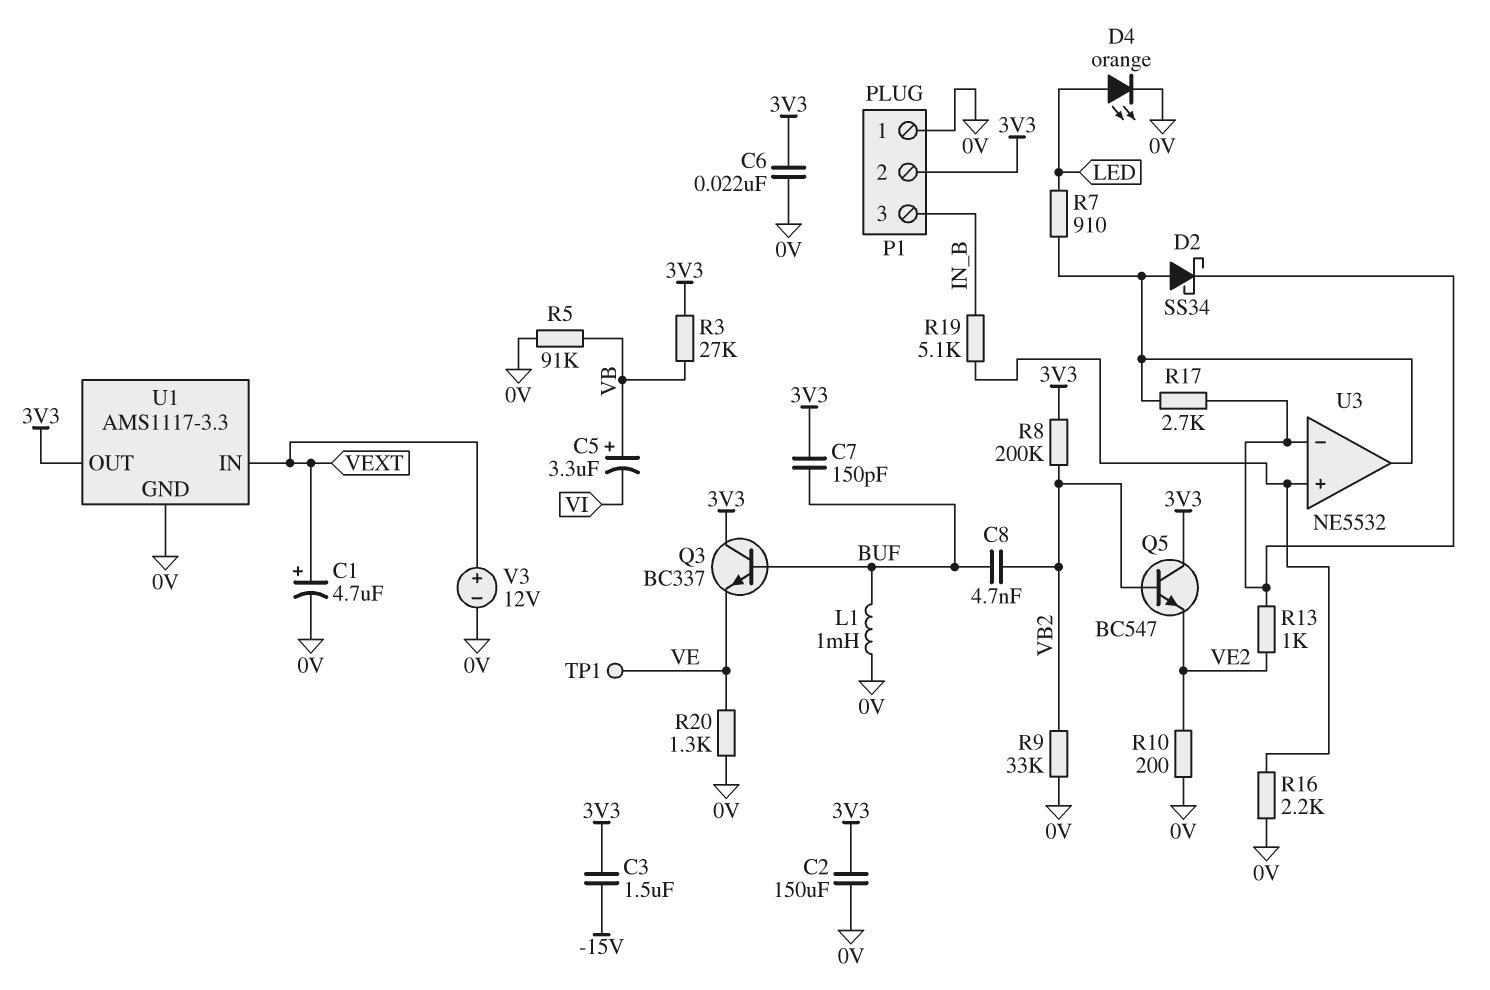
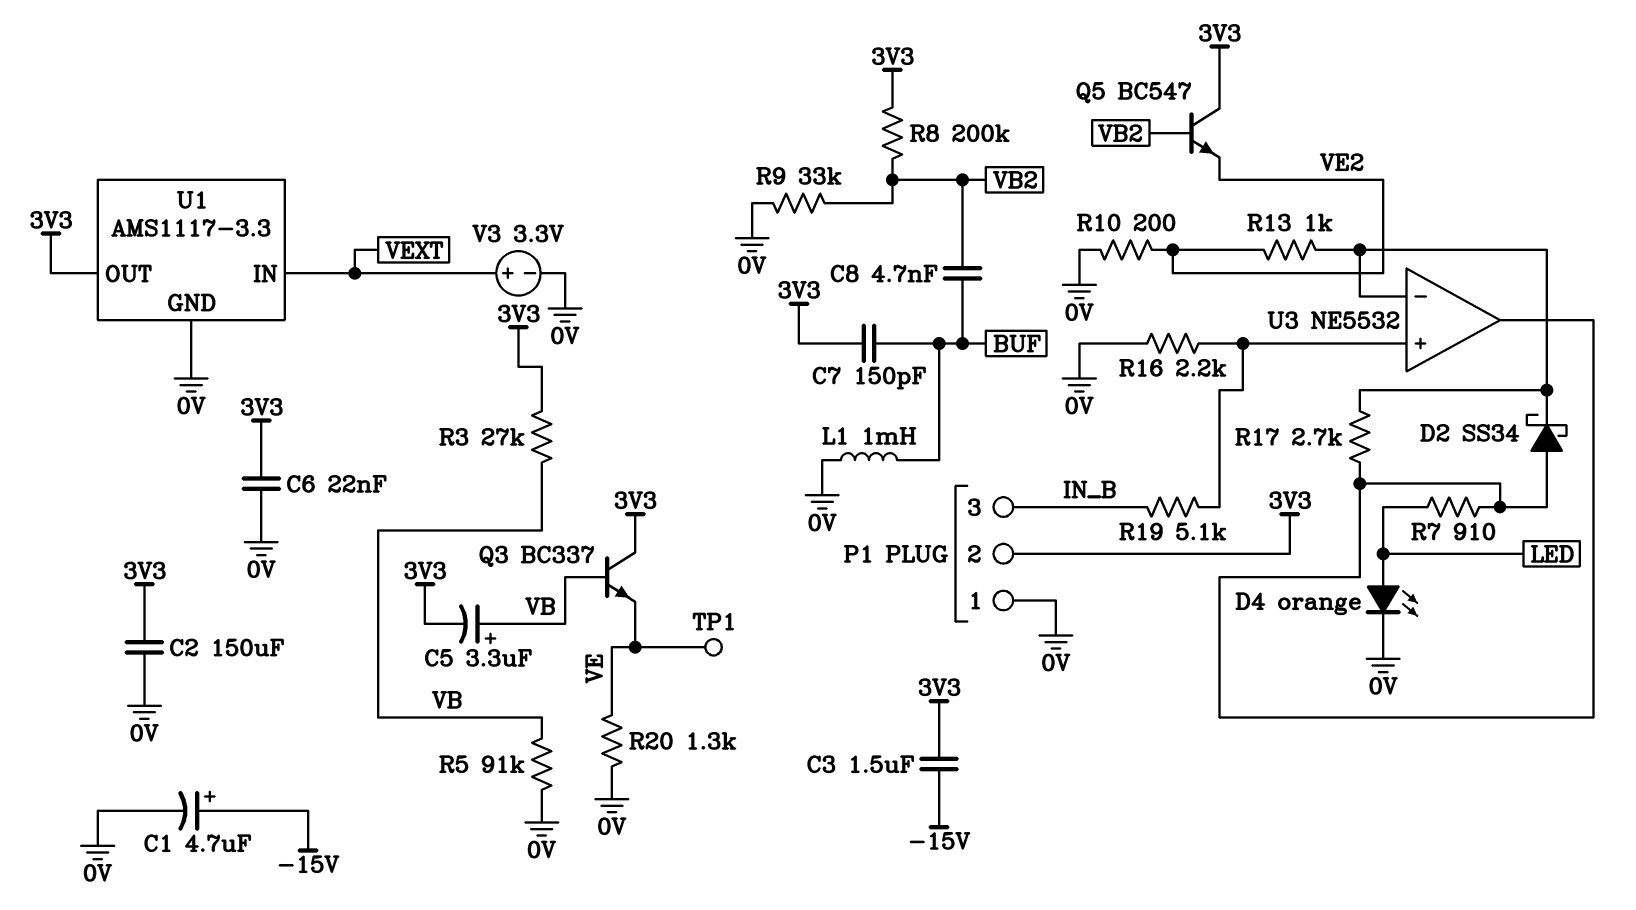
C1: 4.7uF (plus VEXT, minus 0V) -> 4.7uF (plus -15V, minus 0V)
C5: 3.3uF (plus VB, minus VI) -> 3.3uF (plus VB, minus 3V3)
Q3: NPN BC337 (B BUF, C 3V3, E VE) -> NPN BC337 (B VB, C 3V3, E VE)
V3: 12V (plus VEXT, minus 0V) -> 3.3V (plus VEXT, minus 0V)

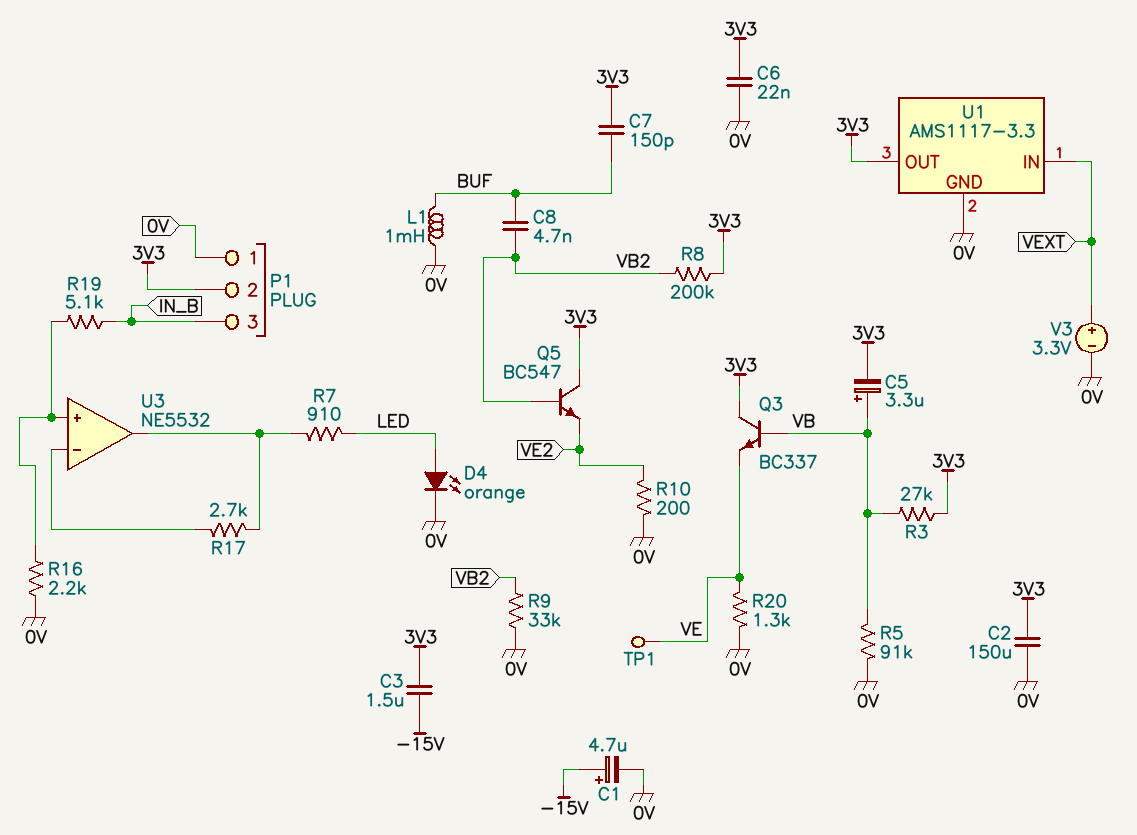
D2: schottky SS34 (A U3/out, K U3/in-) -> none
R13: 1k (U3/in-, VE2) -> none

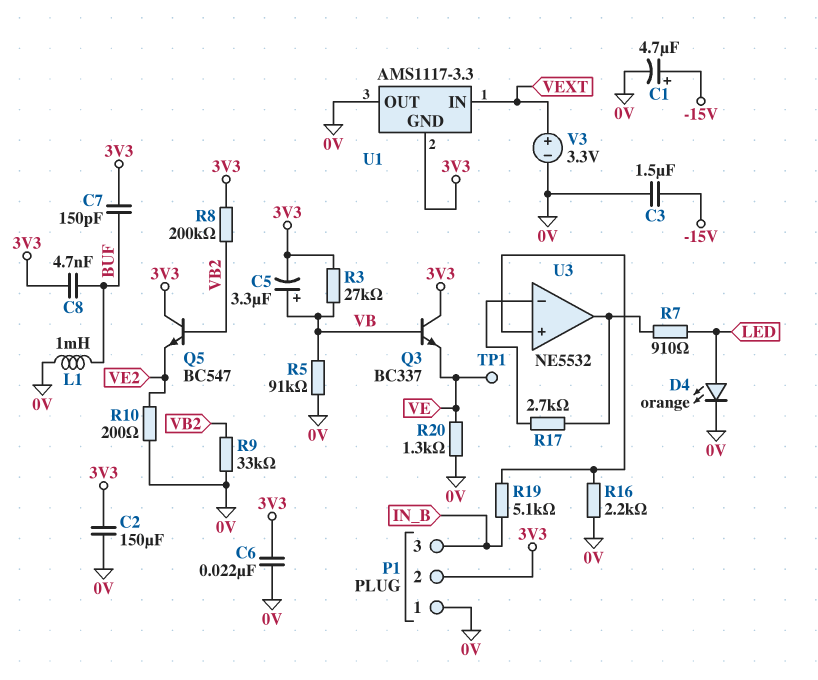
C3: 1.5uF (-15V, 3V3) -> 1.5uF (-15V, 0V)
C8: 4.7nF (BUF, VB2) -> 4.7nF (3V3, BUF)
U1 pin GND: 0V -> 3V3
U1 pin OUT: 3V3 -> 0V

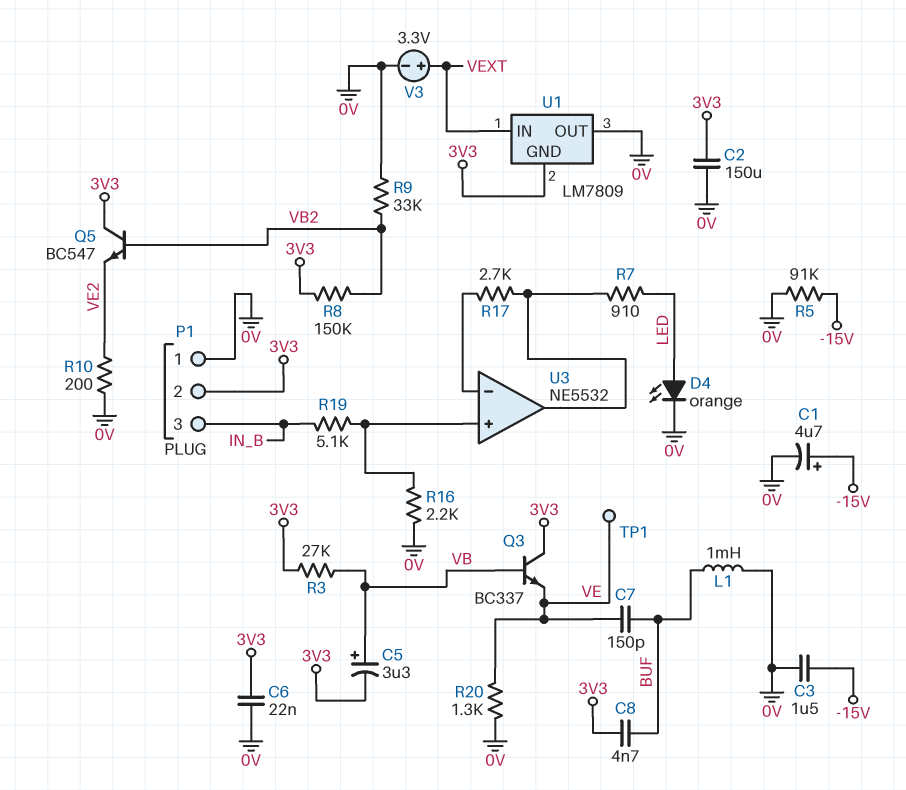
C7: 150pF (3V3, BUF) -> 150pF (BUF, VE)
R5: 91k (0V, VB) -> 91k (-15V, 0V)
R8: 200k (3V3, VB2) -> 150k (3V3, VB2)
U1: AMS1117-3.3 -> LM7809

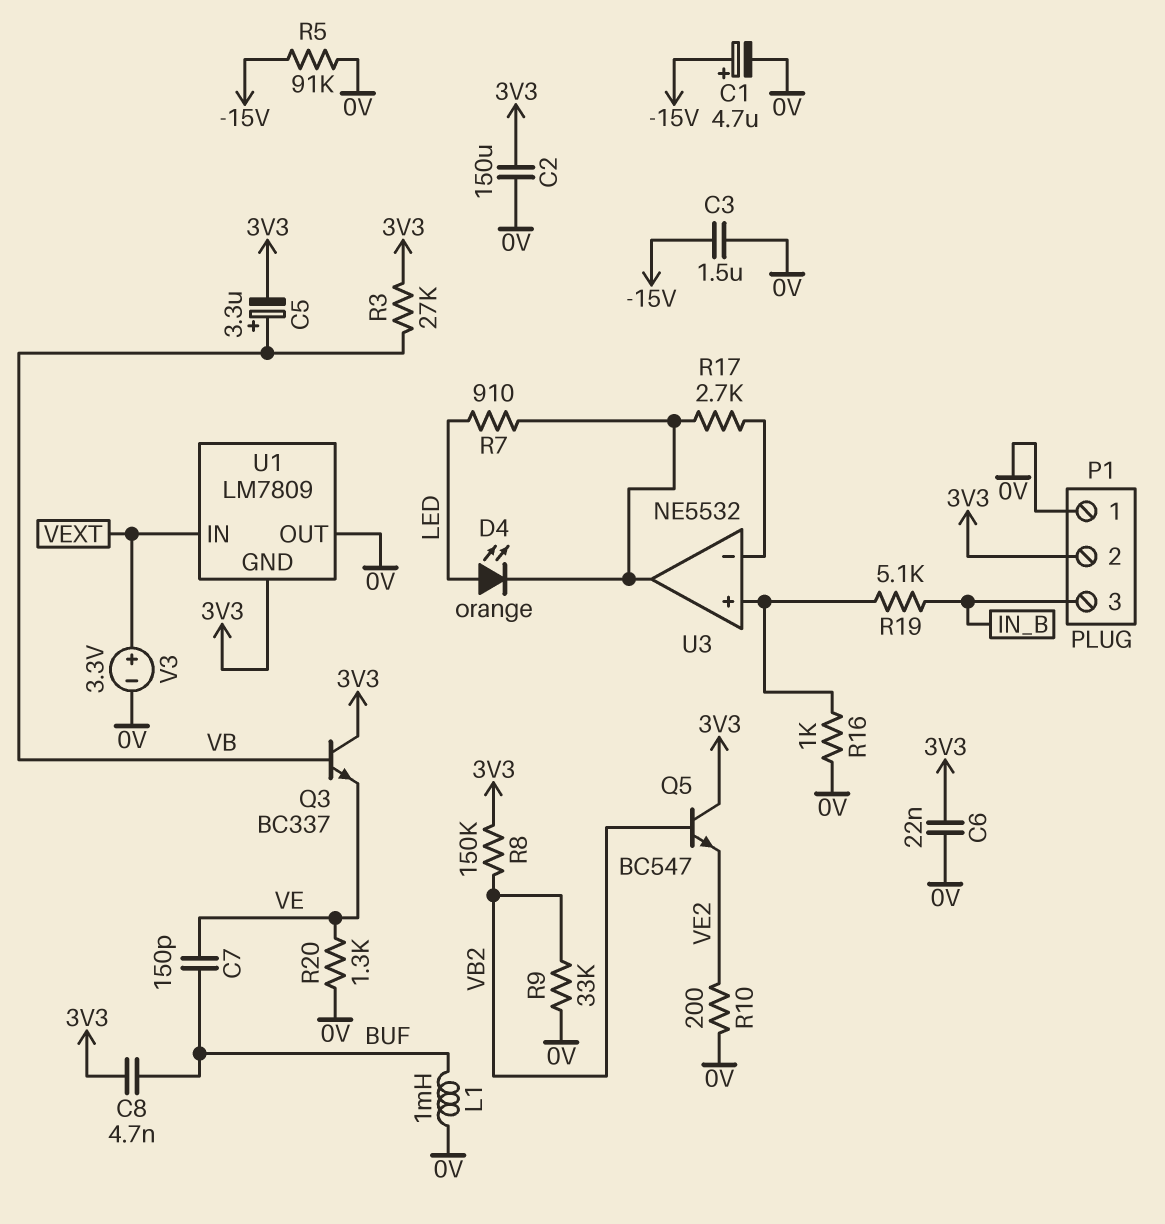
D4: LED orange (A LED, K 0V) -> LED orange (A LED, K U3/out)
R16: 2.2k (0V, U3/in+) -> 1k (0V, U3/in+)
TP1: test point (VE) -> none

